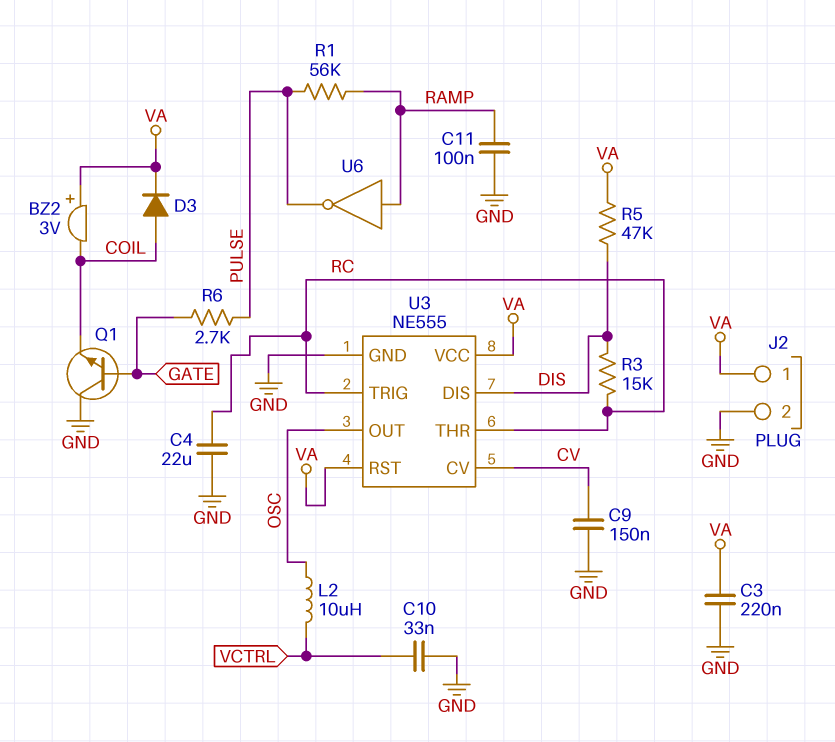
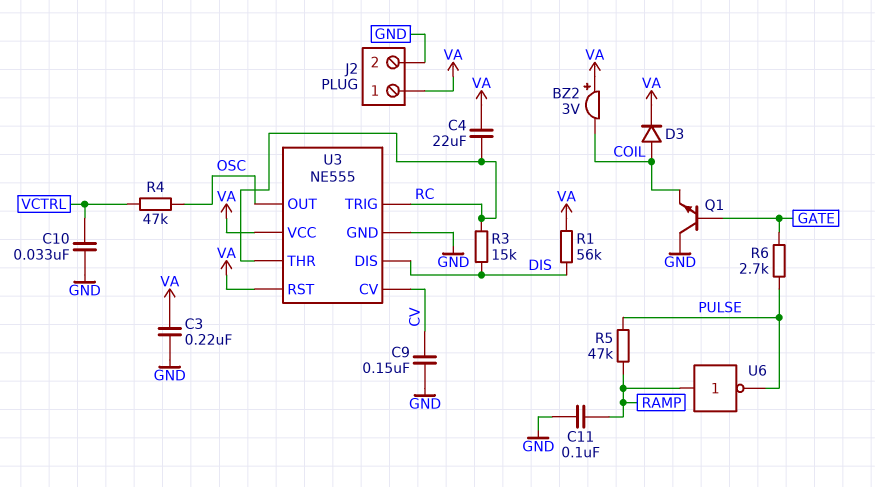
C4: 22uF (GND, RC) -> 22uF (RC, VA)
L2: 10uH (OSC, VCTRL) -> none
R1: 56k (PULSE, RAMP) -> 56k (DIS, VA)
R4: none -> 47k (OSC, VCTRL)
R5: 47k (DIS, VA) -> 47k (PULSE, RAMP)

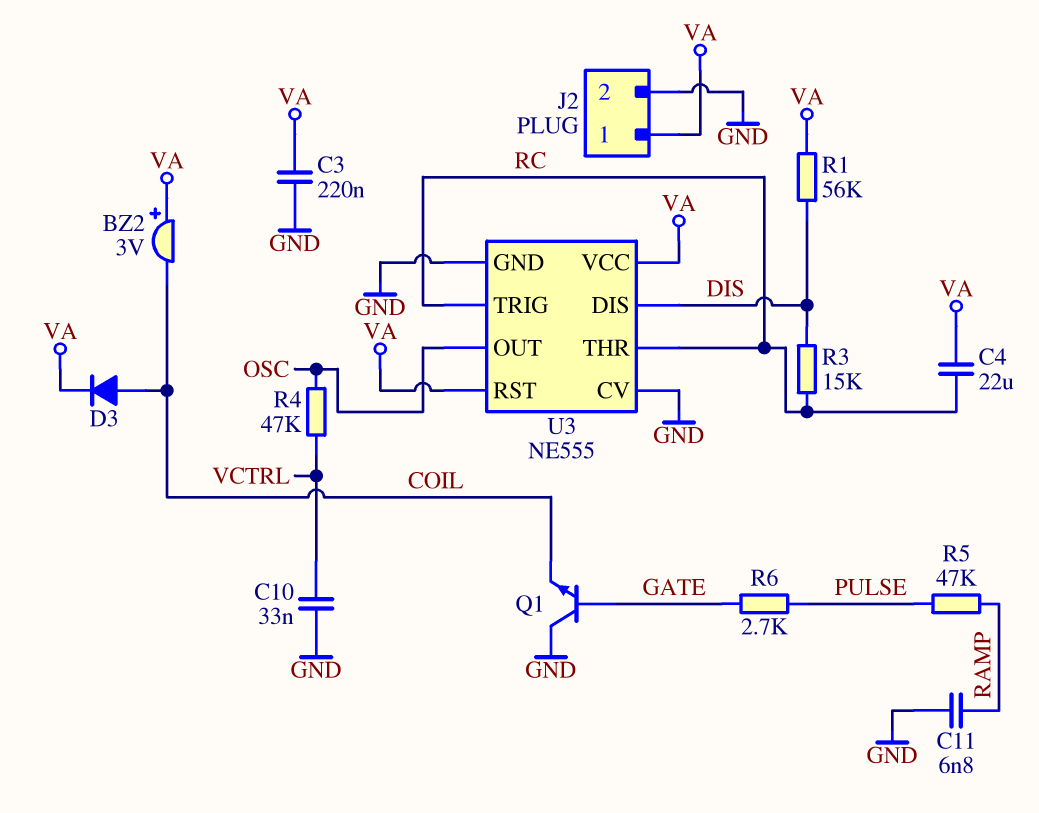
C9: 150nF (CV, GND) -> none
C11: 100nF (GND, RAMP) -> 6.8nF (GND, RAMP)
U3 pin CV: CV -> GND
U6: NOT (in RAMP, out PULSE) -> none

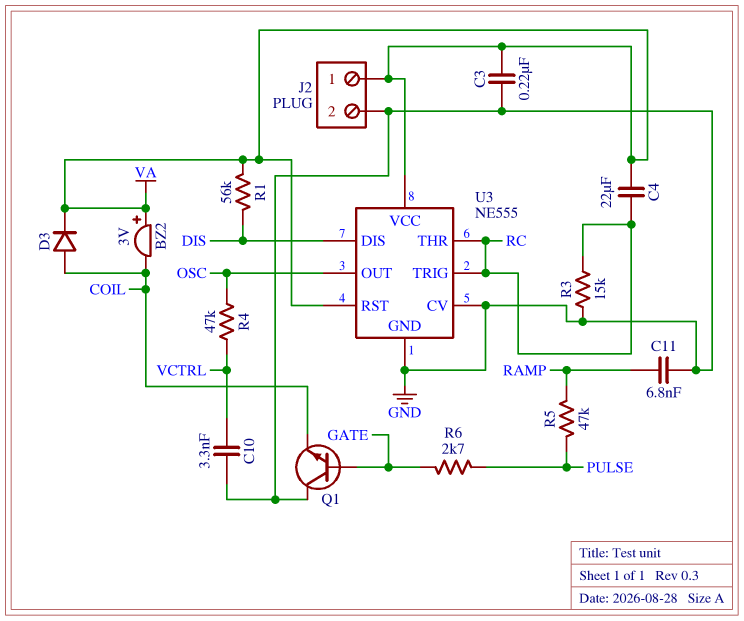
C10: 33nF (GND, VCTRL) -> 3.3nF (GND, VCTRL)
R3: 15k (DIS, RC) -> 15k (GND, RC)

